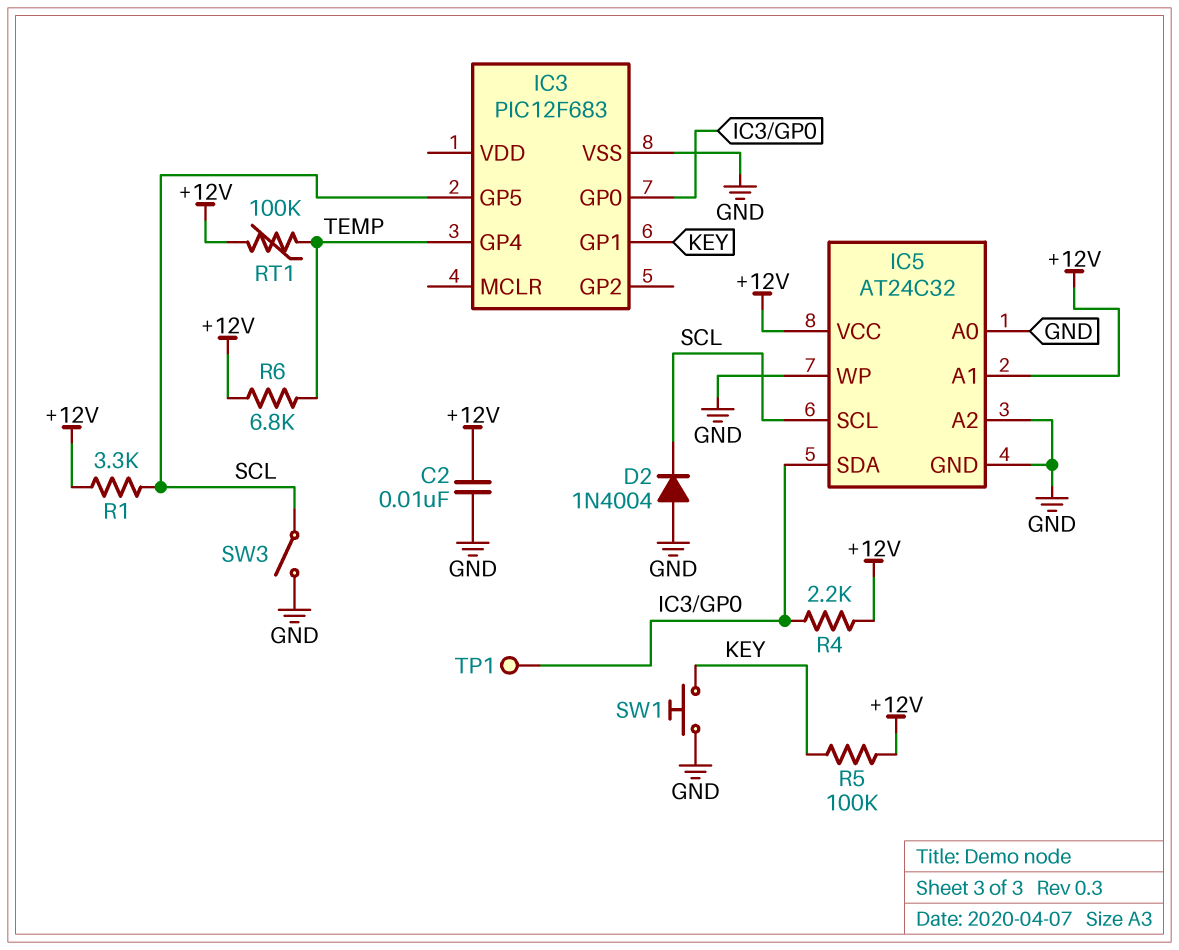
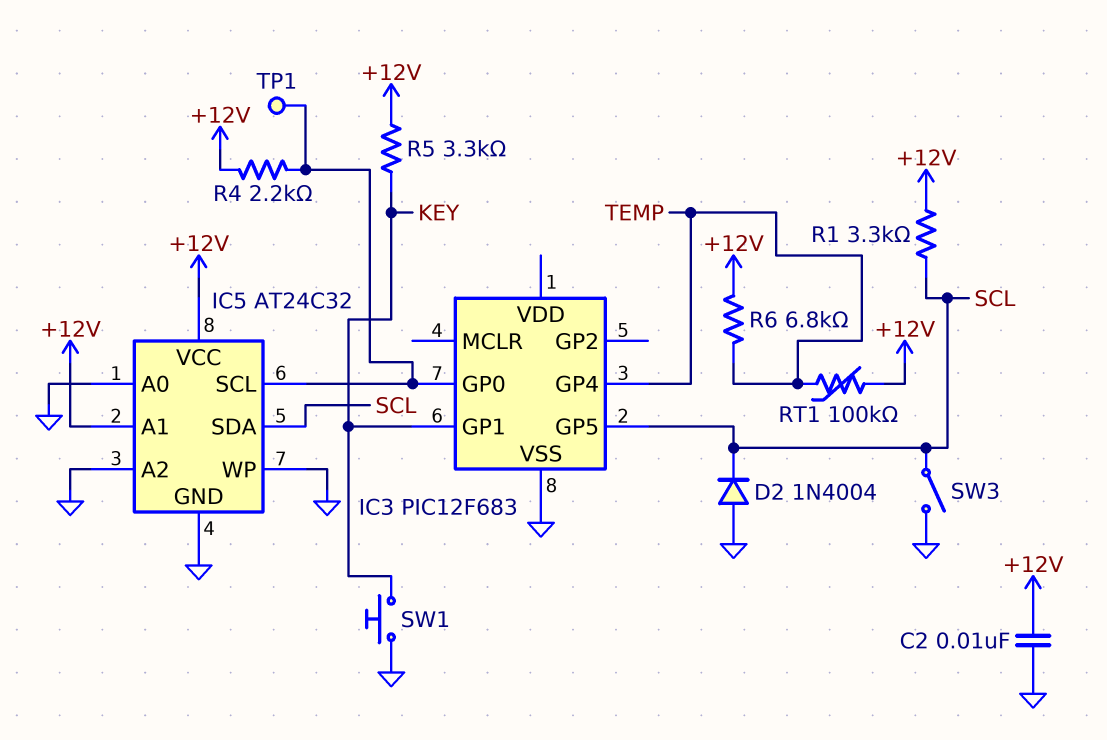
IC5 pin SCL: SCL -> IC3/GP0
IC5 pin SDA: IC3/GP0 -> SCL
R5: 100k (+12V, KEY) -> 3.3k (+12V, KEY)

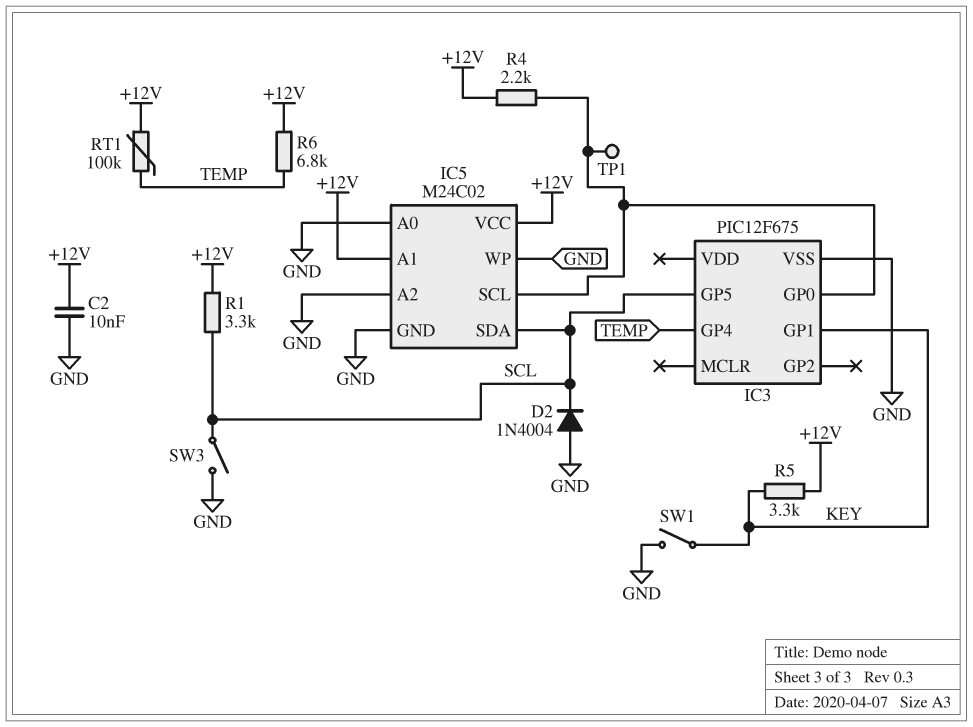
IC3: PIC12F683 -> PIC12F675
IC5: AT24C32 -> M24C02
SW1: button (GND, KEY) -> switch (GND, KEY)

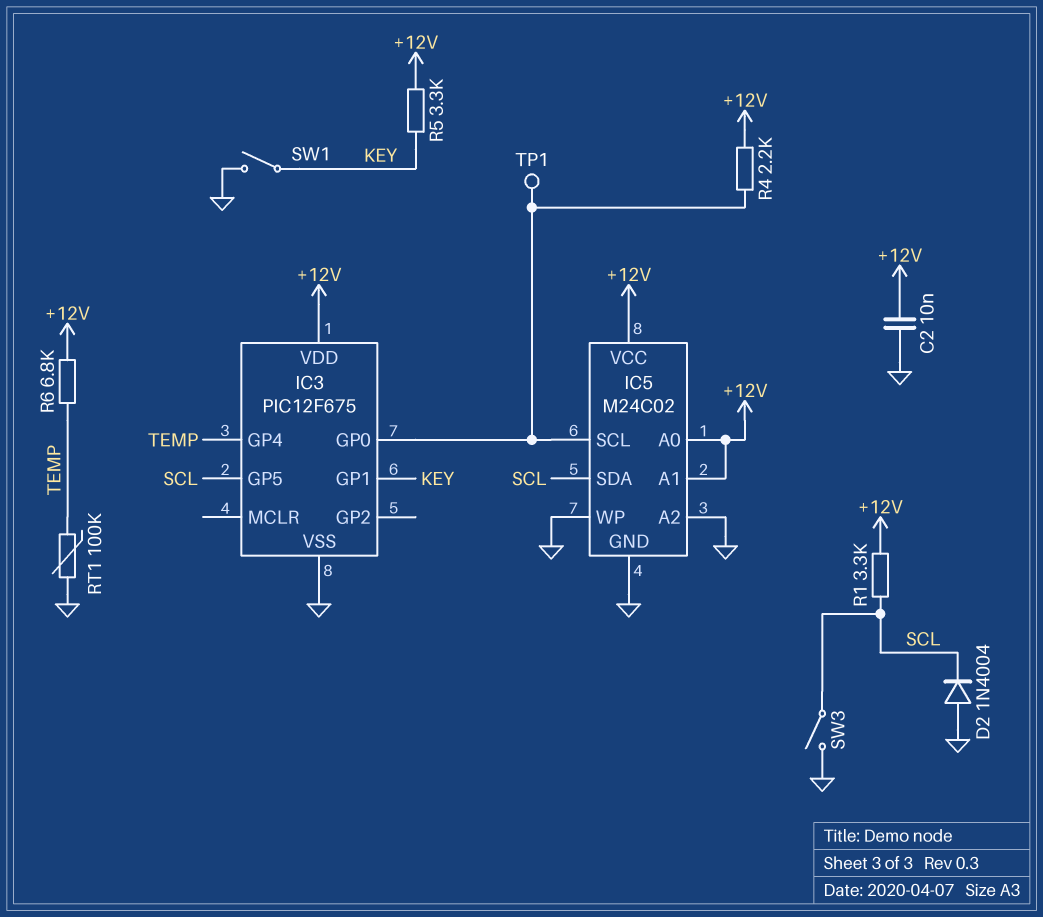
IC3 pin VDD: none -> +12V
IC5 pin A0: GND -> +12V
RT1: 100k (+12V, TEMP) -> 100k (GND, TEMP)

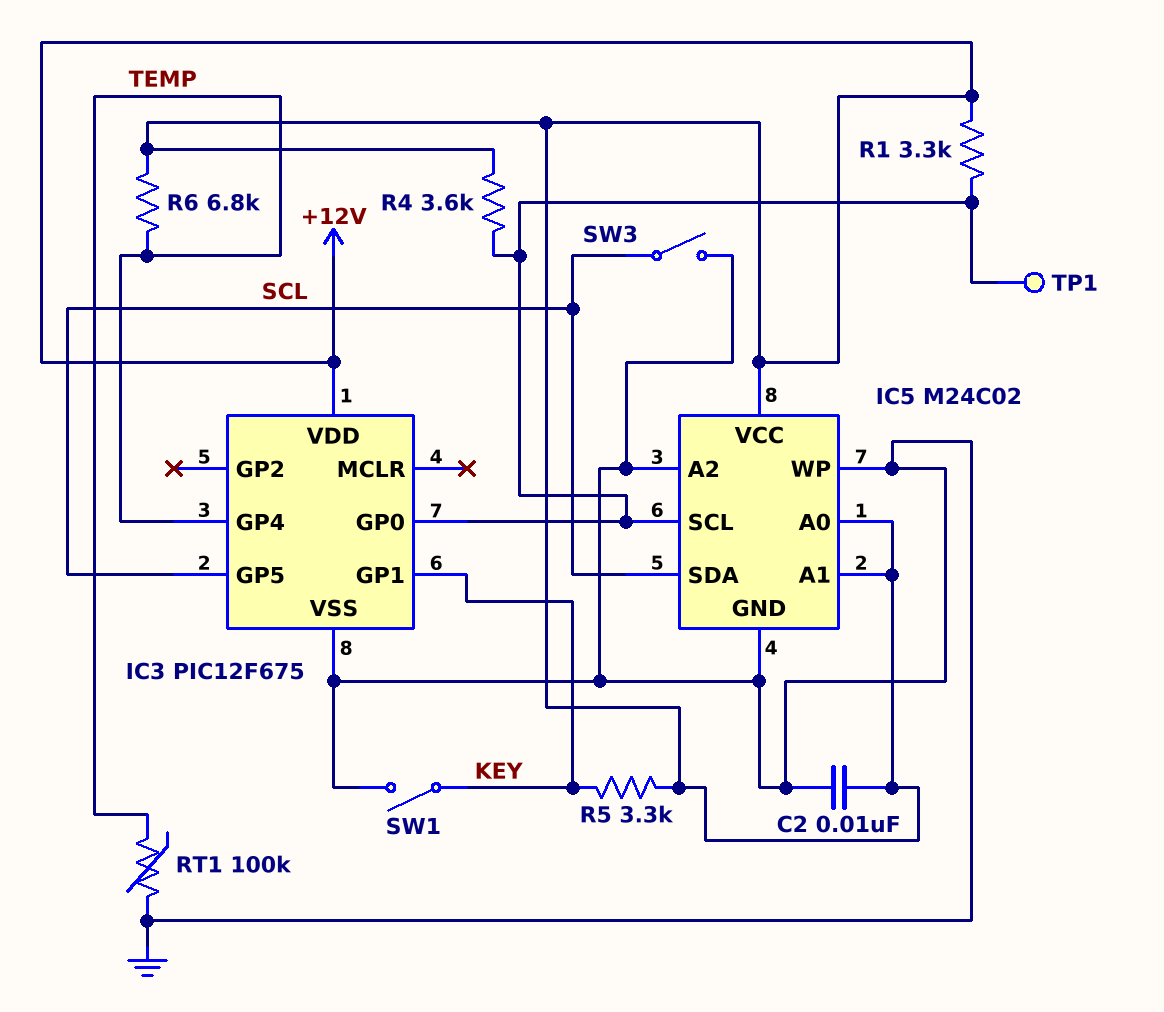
D2: diode 1N4004 (A GND, K SCL) -> none
R1: 3.3k (+12V, SCL) -> 3.3k (+12V, IC3/GP0)
R4: 2.2k (+12V, IC3/GP0) -> 3.6k (+12V, IC3/GP0)

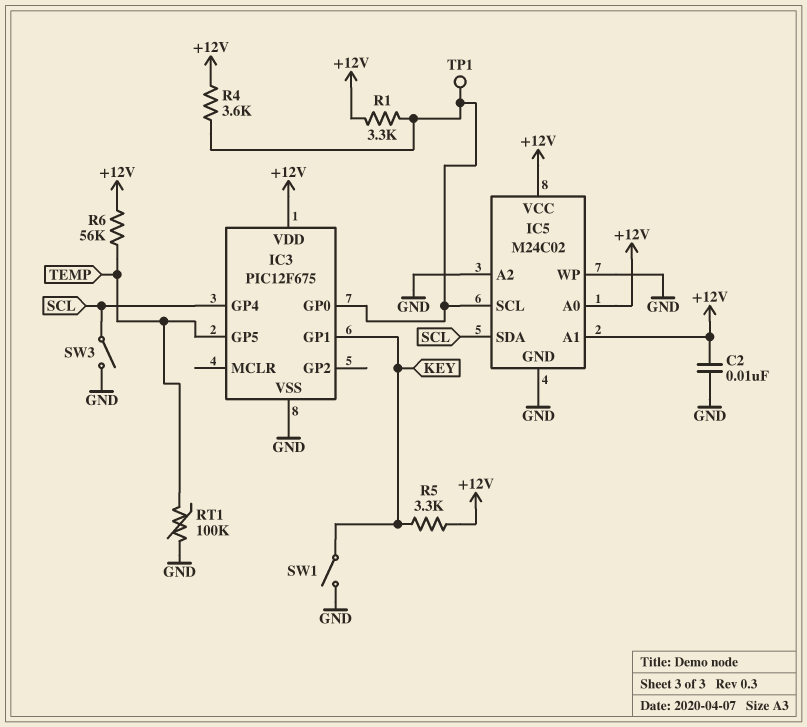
IC3 pin GP4: TEMP -> SCL
IC3 pin GP5: SCL -> TEMP
R6: 6.8k (+12V, TEMP) -> 56k (+12V, TEMP)

